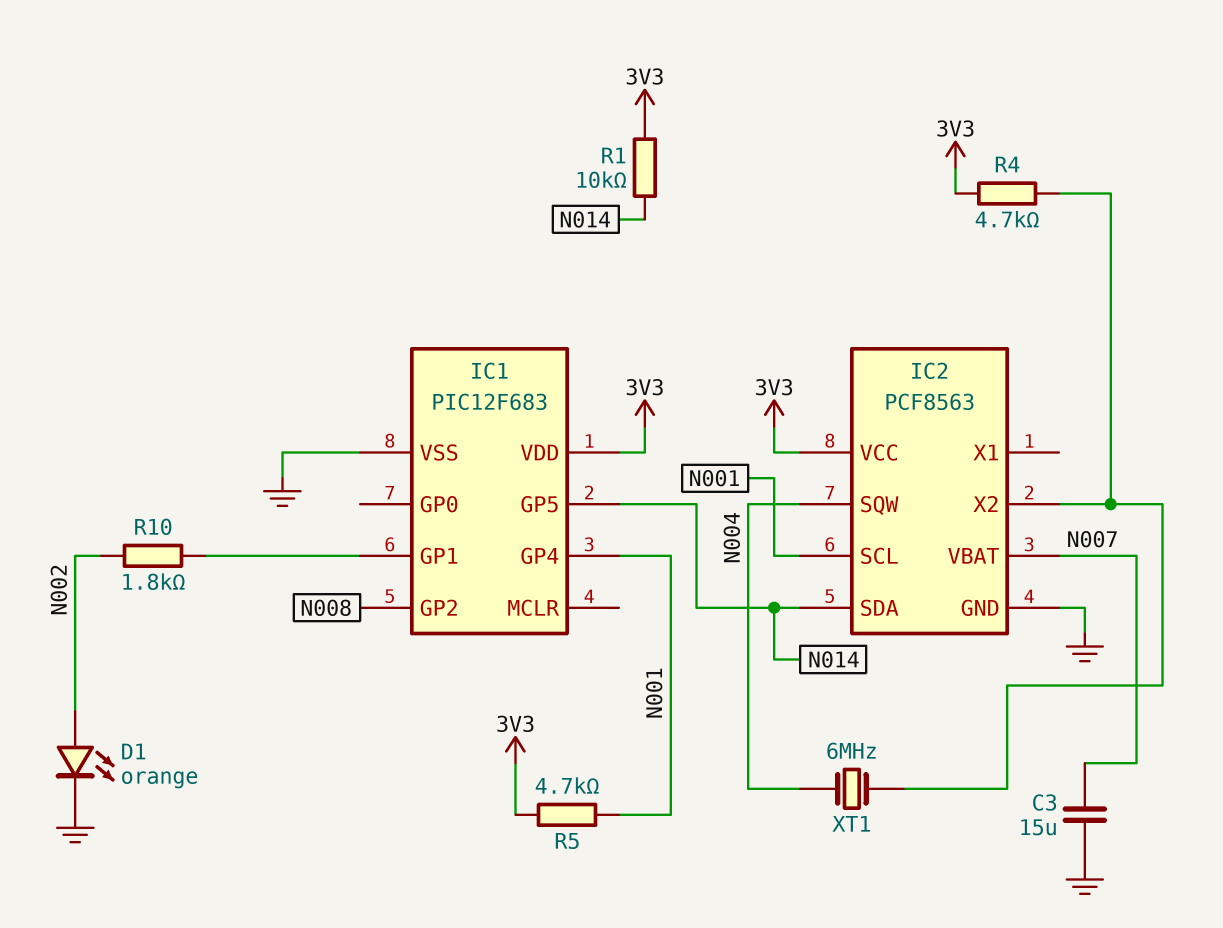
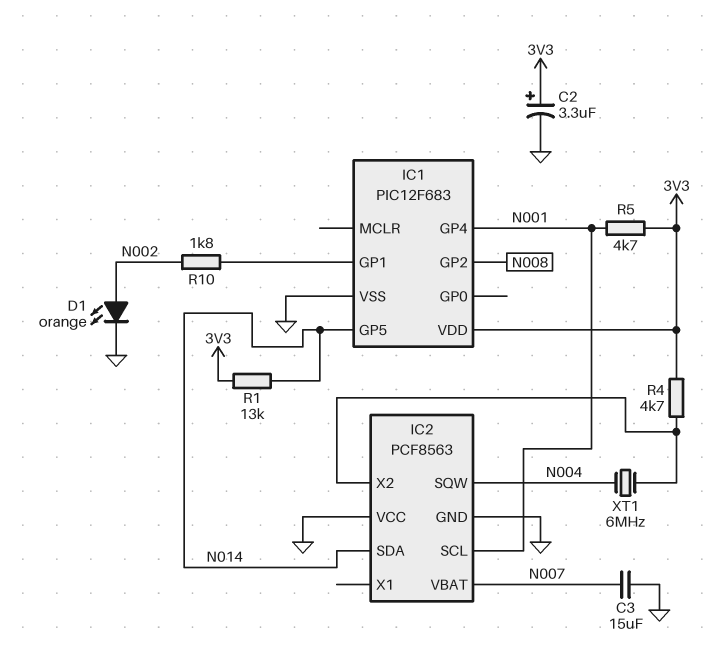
C2: none -> 3.3uF (plus 3V3, minus GND)
IC2 pin VCC: 3V3 -> GND
R1: 10k (3V3, N014) -> 13k (3V3, N014)

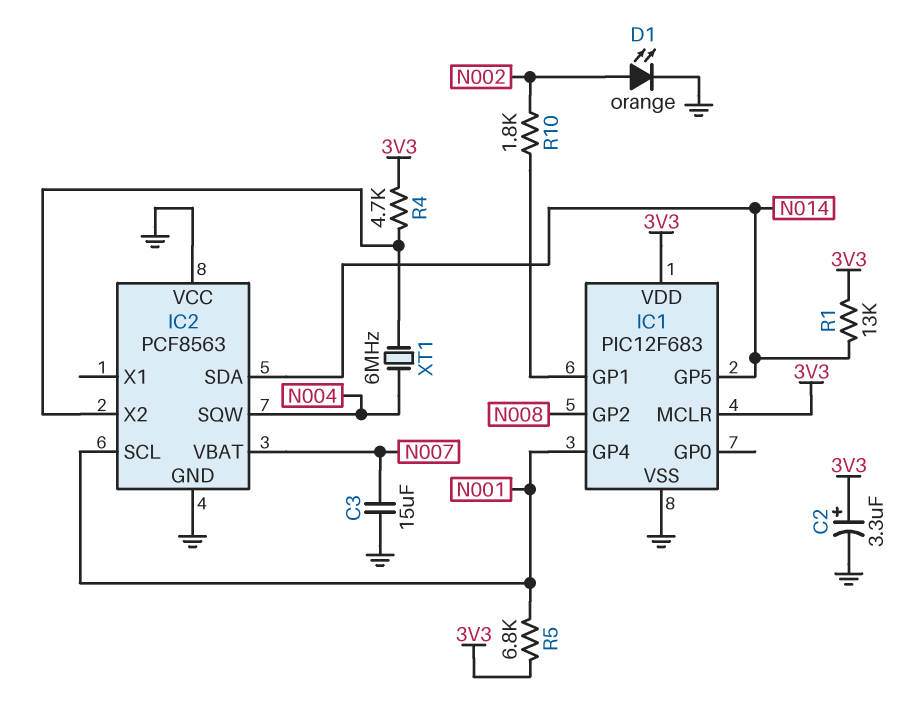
IC1 pin MCLR: none -> 3V3
R5: 4.7k (3V3, N001) -> 6.8k (3V3, N001)

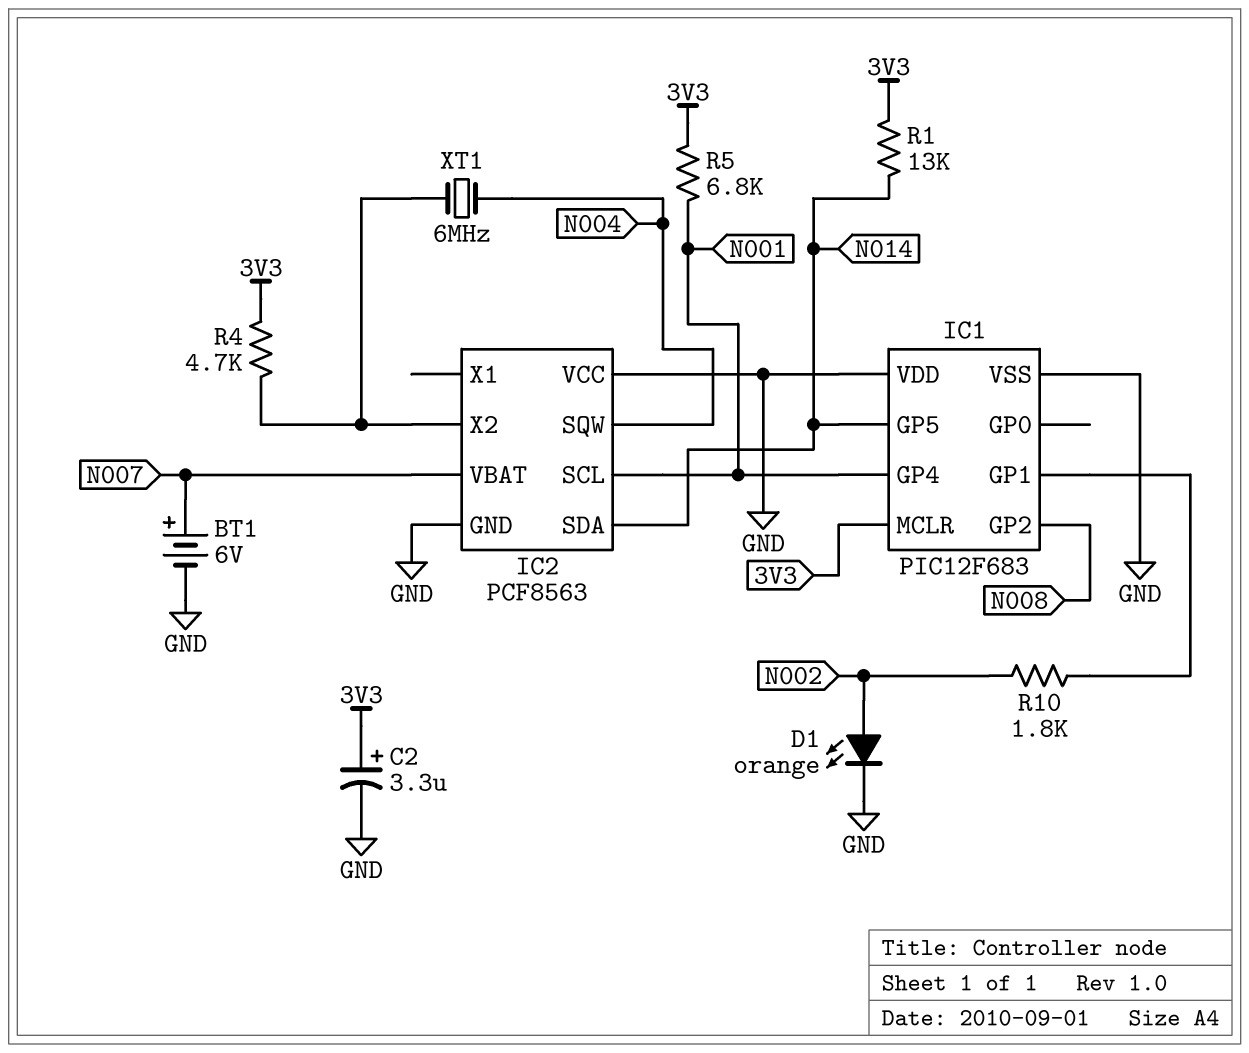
BT1: none -> 6V (plus N007, minus GND)
C3: 15uF (GND, N007) -> none
IC1 pin VDD: 3V3 -> GND

